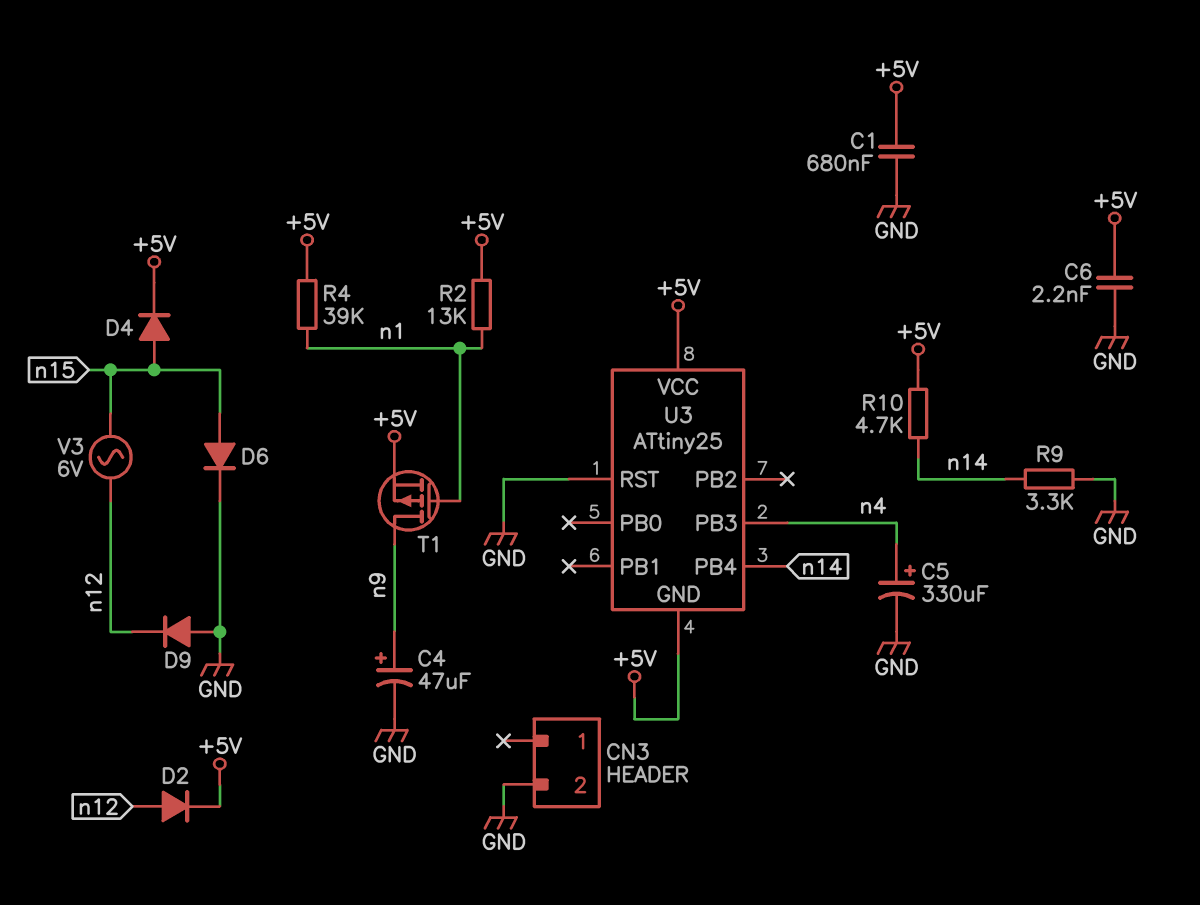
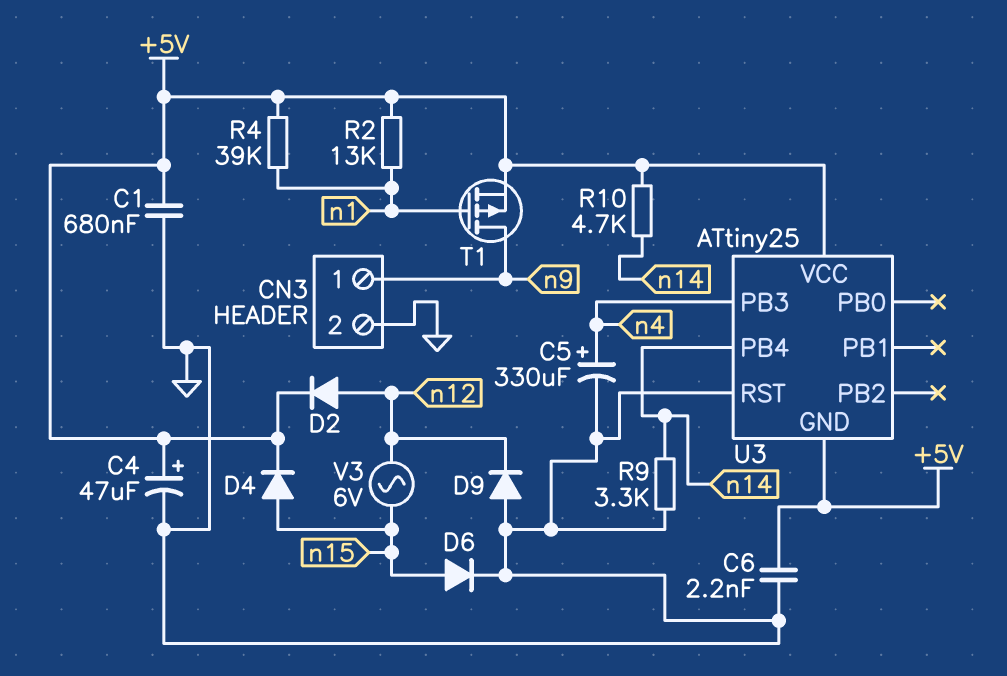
C4: 47uF (plus n9, minus GND) -> 47uF (plus +5V, minus GND)
CN3 pin 1: none -> n9

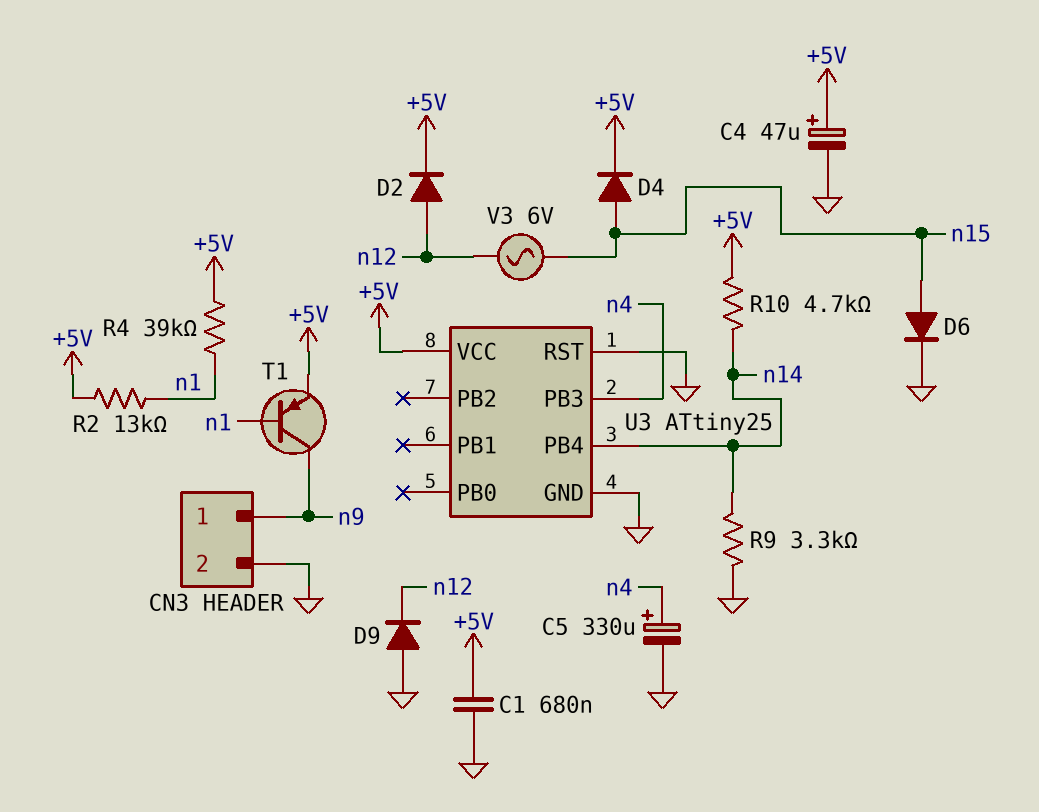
C6: 2.2nF (+5V, GND) -> none
T1: PMOS (G n1, D n9, S +5V) -> PNP (B n1, C n9, E +5V)
U3 pin GND: +5V -> GND

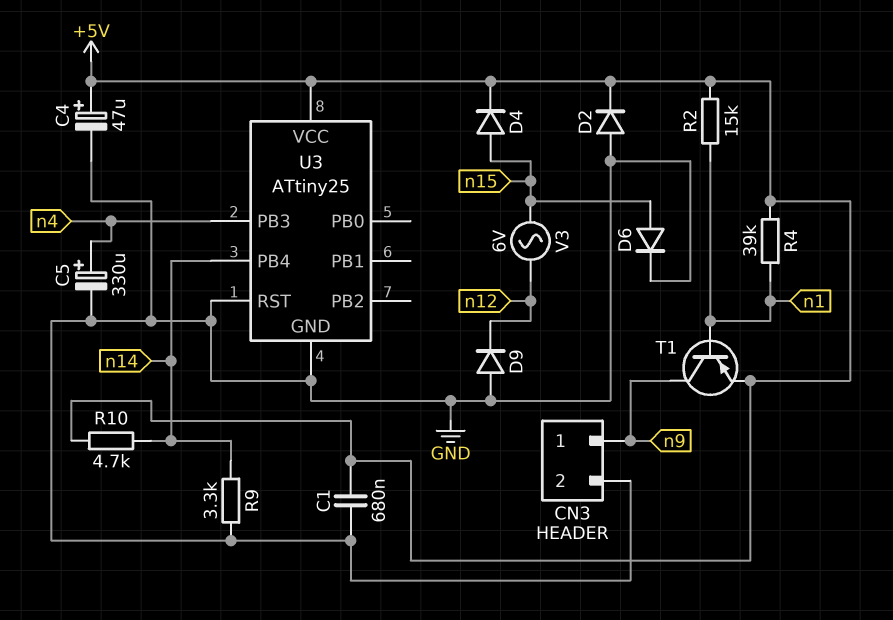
D2: diode (A n12, K +5V) -> diode (A GND, K +5V)
R2: 13k (+5V, n1) -> 15k (+5V, n1)

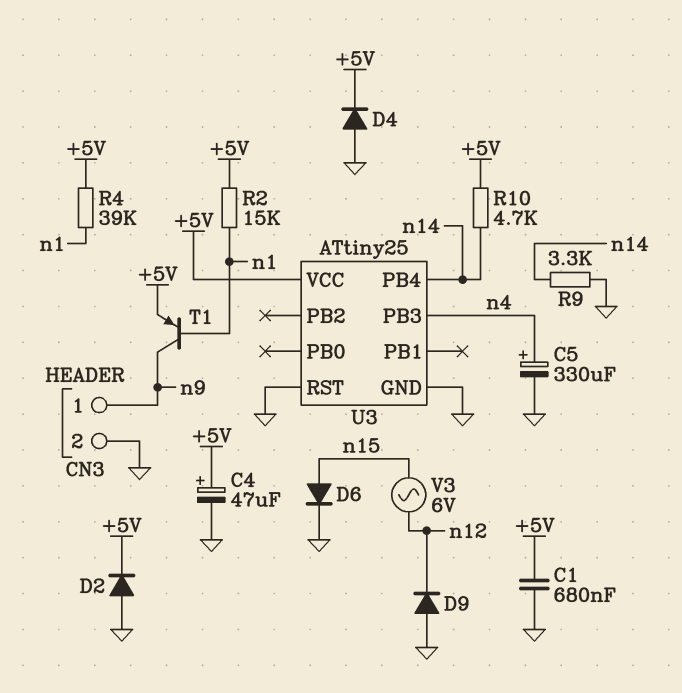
D4: diode (A n15, K +5V) -> diode (A GND, K +5V)

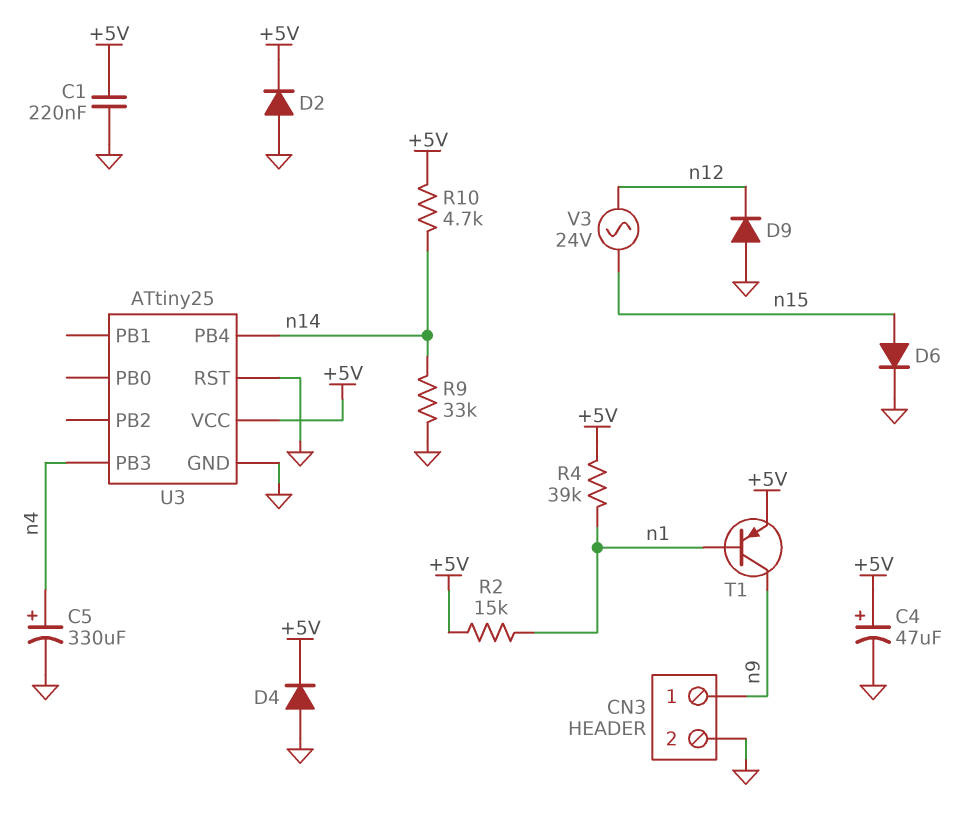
C1: 680nF (+5V, GND) -> 220nF (+5V, GND)
R9: 3.3k (GND, n14) -> 33k (GND, n14)
V3: AC 6V (n12, n15) -> AC 24V (n12, n15)

